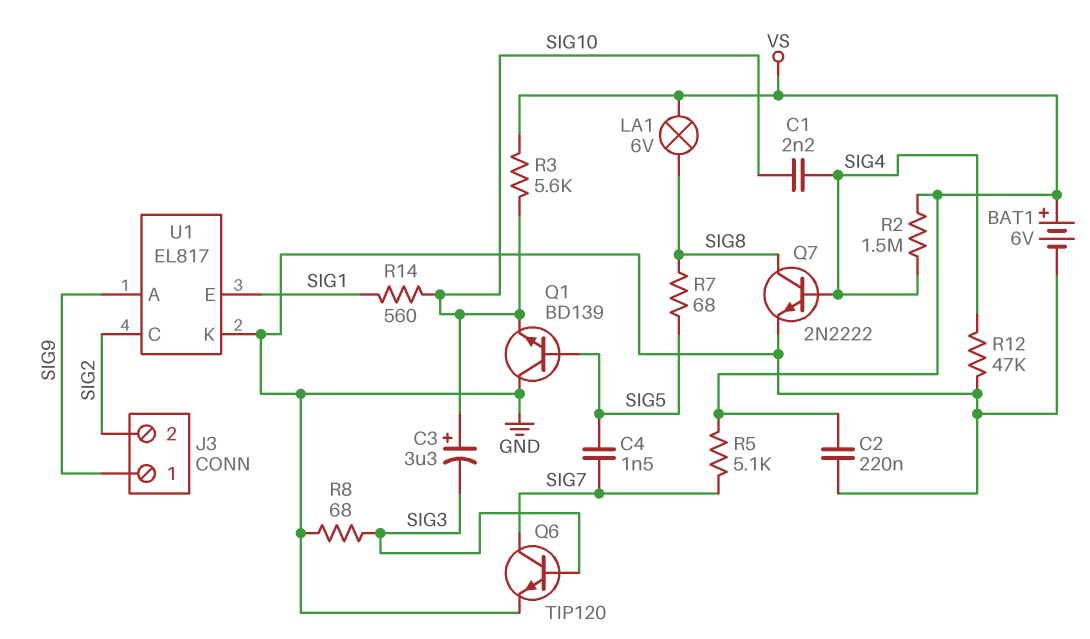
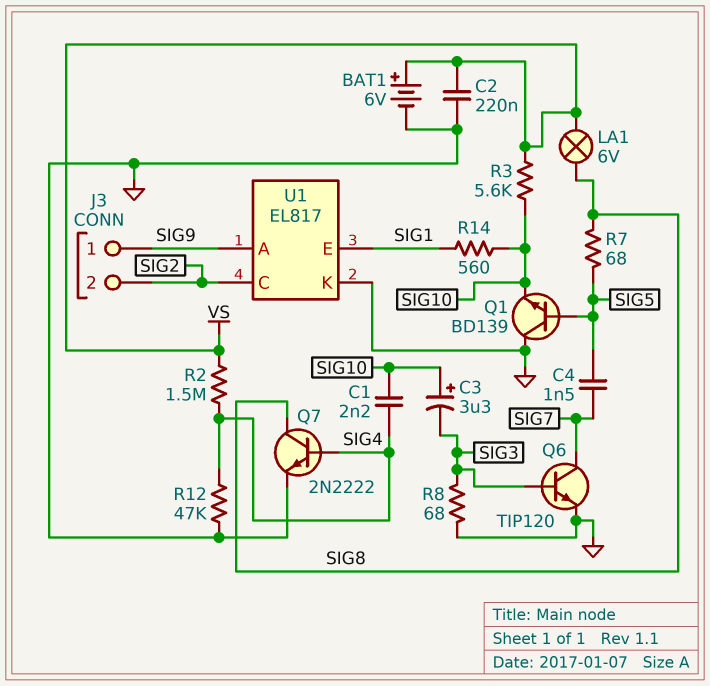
R5: 5.1k (SIG7, VS) -> none

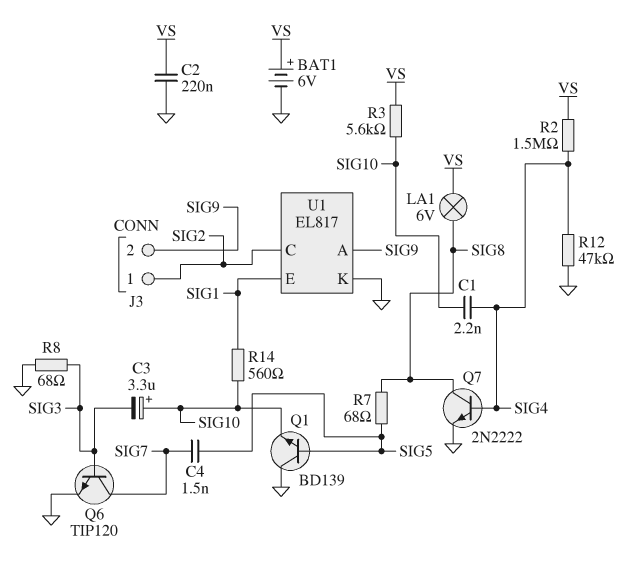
J3 pin 1: SIG9 -> SIG2
J3 pin 2: SIG2 -> SIG9

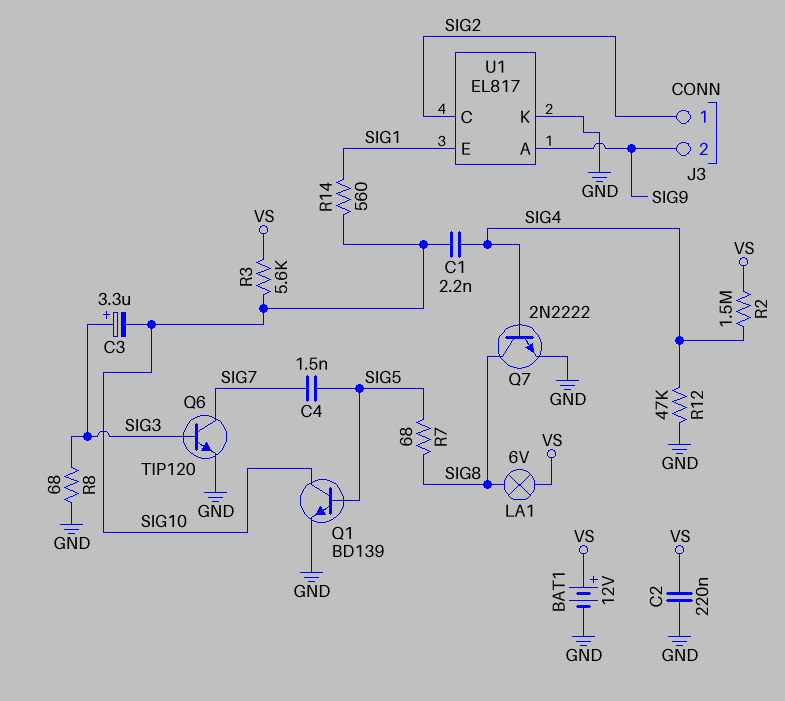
BAT1: 6V (plus VS, minus GND) -> 12V (plus VS, minus GND)
C3: 3.3uF (plus SIG10, minus SIG3) -> 3.3uF (plus SIG3, minus SIG10)
Q1: NPN BD139 (B SIG5, C GND, E SIG10) -> NPN BD139 (B SIG5, C SIG10, E GND)

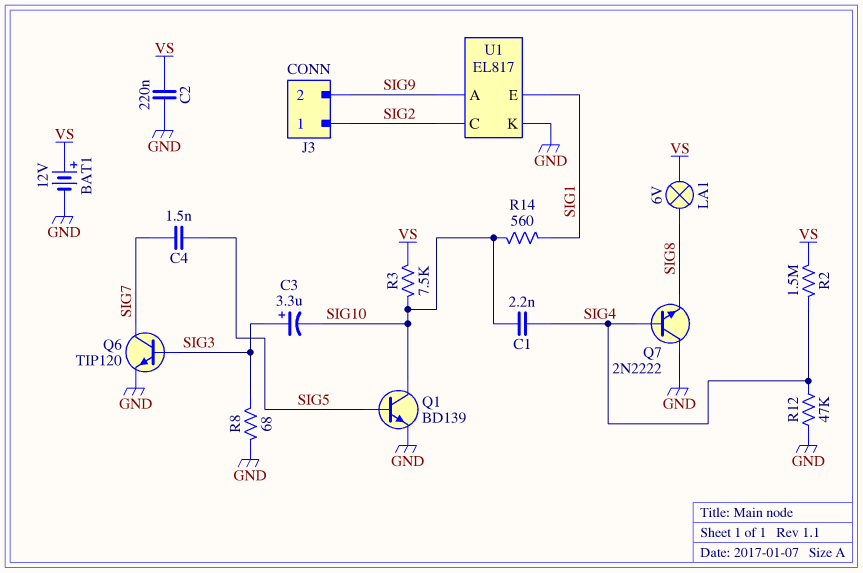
Q7: NPN 2N2222 (B SIG4, C SIG8, E GND) -> NPN 2N2222 (B SIG4, C GND, E SIG8)
R3: 5.6k (SIG10, VS) -> 7.5k (SIG10, VS)
R7: 68 (SIG5, SIG8) -> none

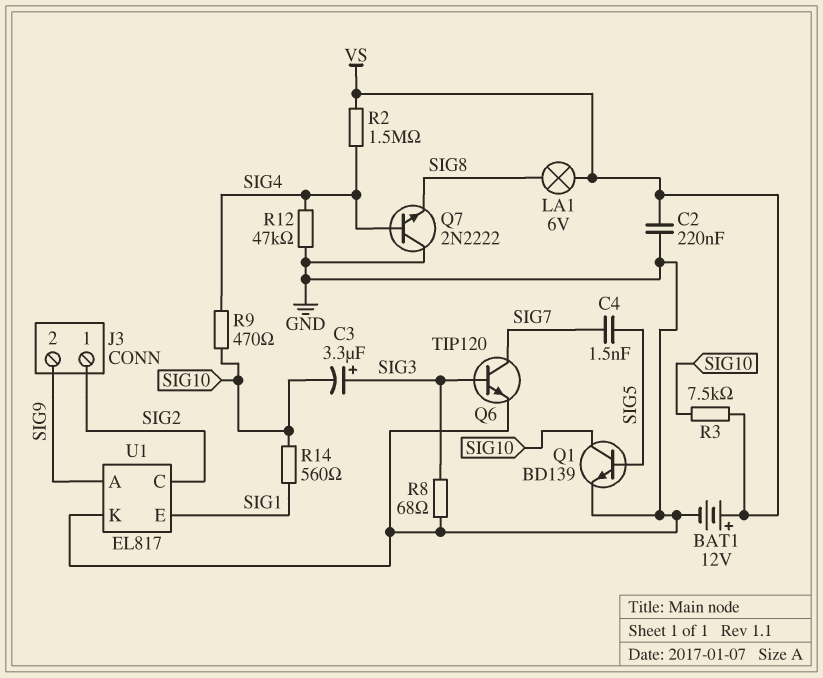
C1: 2.2nF (SIG4, SIG10) -> none
R9: none -> 470 (SIG4, SIG10)

